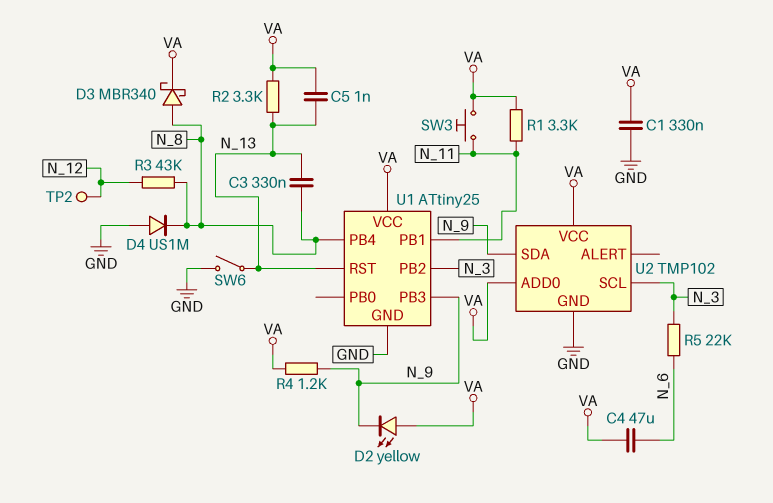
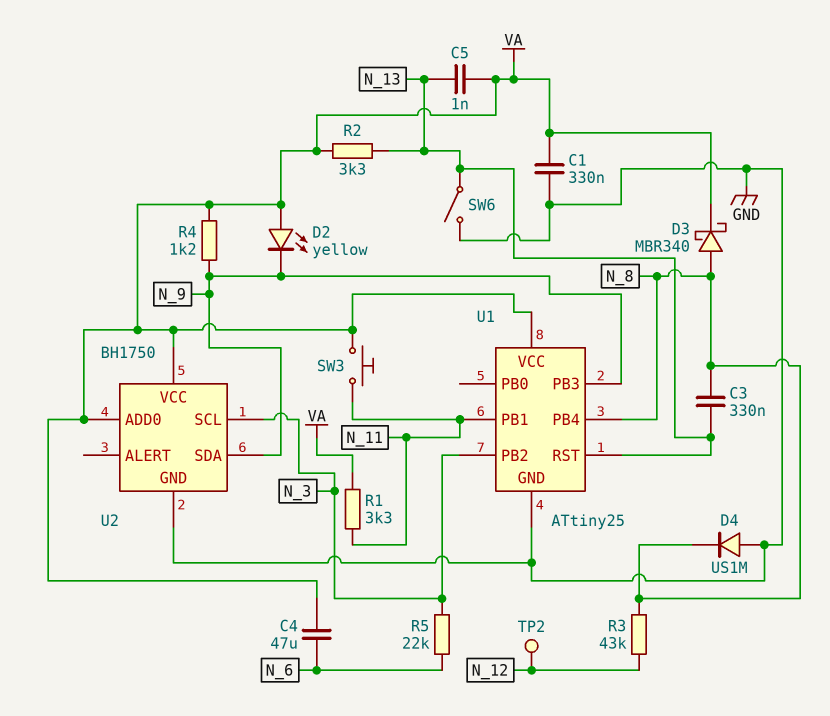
U2: TMP102 -> BH1750

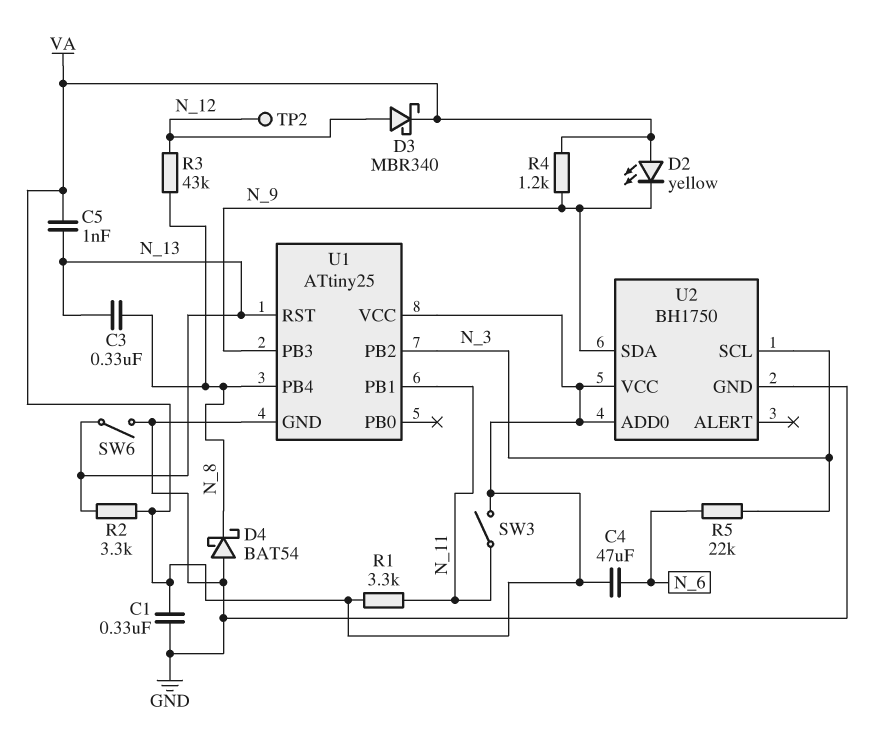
D3: schottky MBR340 (A N_8, K VA) -> schottky MBR340 (A N_12, K VA)
D4: diode US1M (A GND, K N_8) -> schottky BAT54 (A GND, K N_8)
SW3: button (N_11, VA) -> switch (N_11, VA)

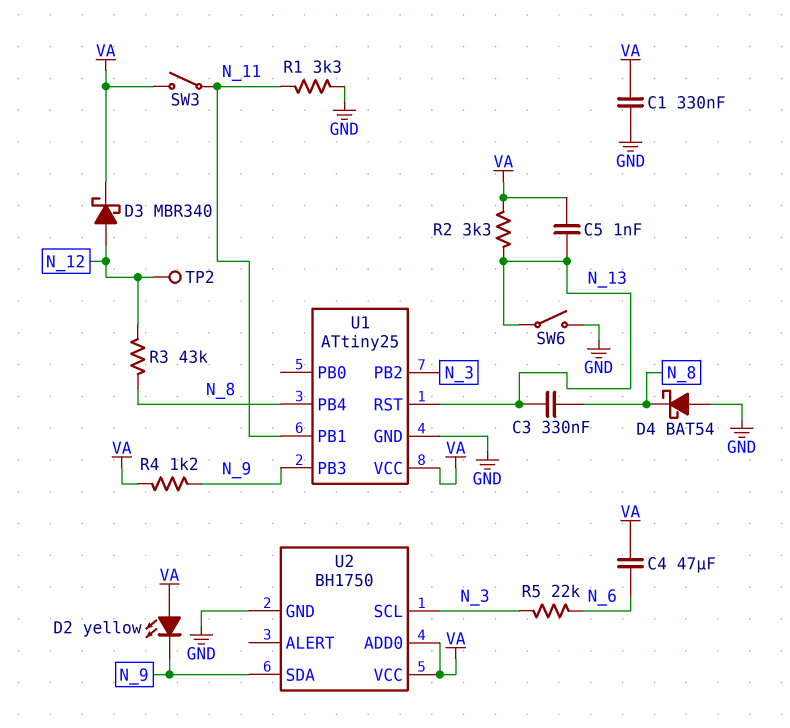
R1: 3.3k (N_11, VA) -> 3.3k (GND, N_11)

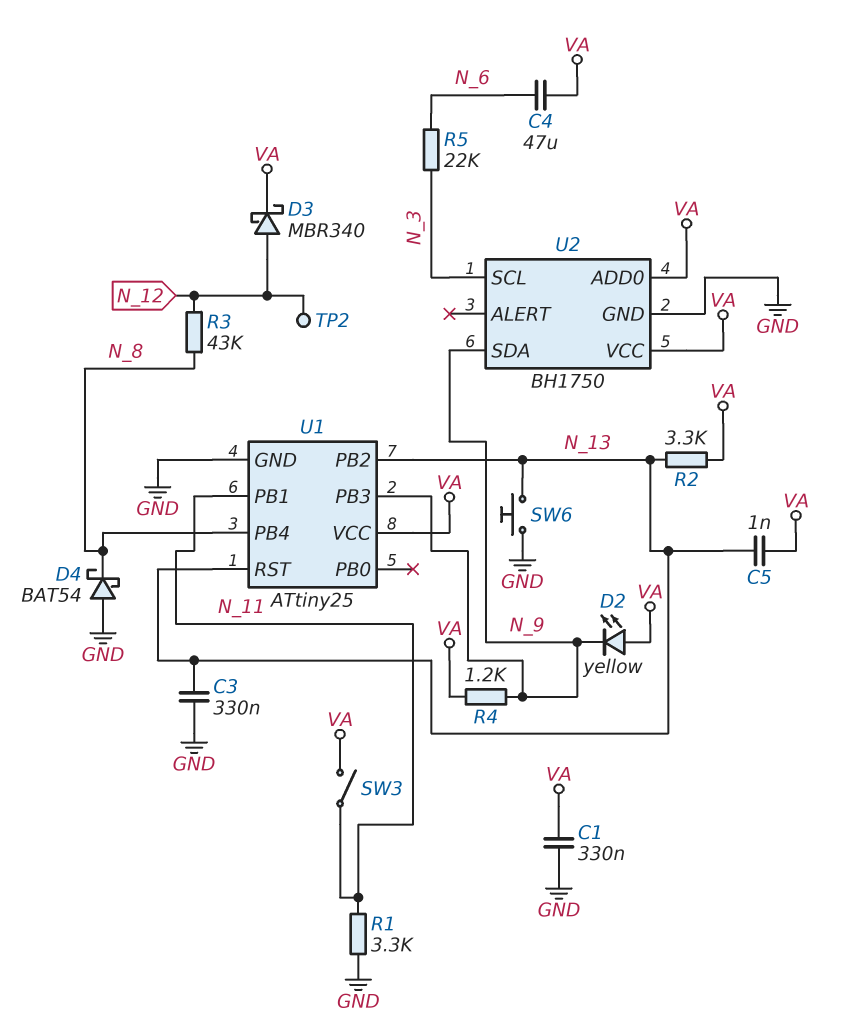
C3: 330nF (N_8, N_13) -> 330nF (GND, N_13)
SW6: switch (GND, N_13) -> button (GND, N_13)
U1 pin PB2: N_3 -> N_13

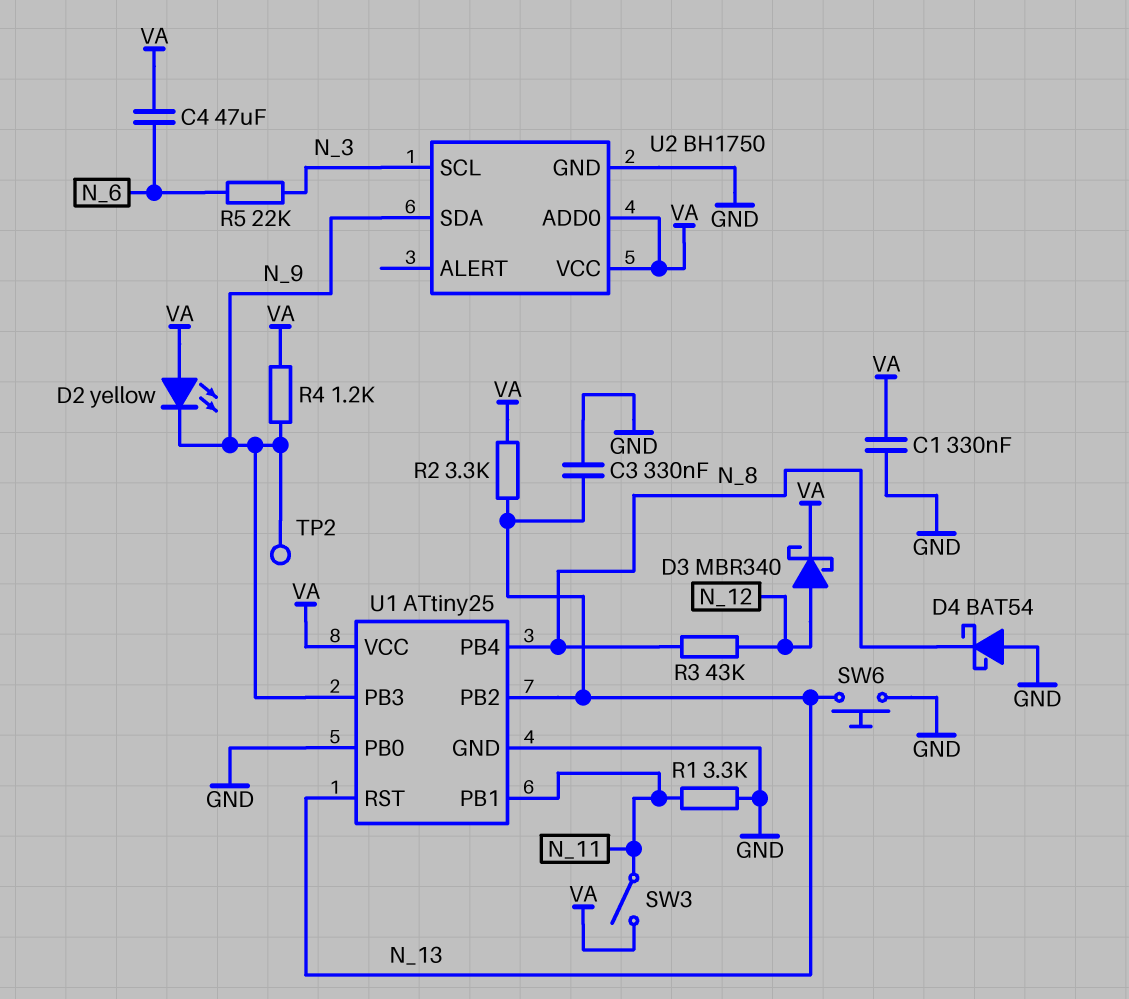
C5: 1nF (N_13, VA) -> none
TP2: test point (N_12) -> test point (N_9)
U1 pin PB0: none -> GND

